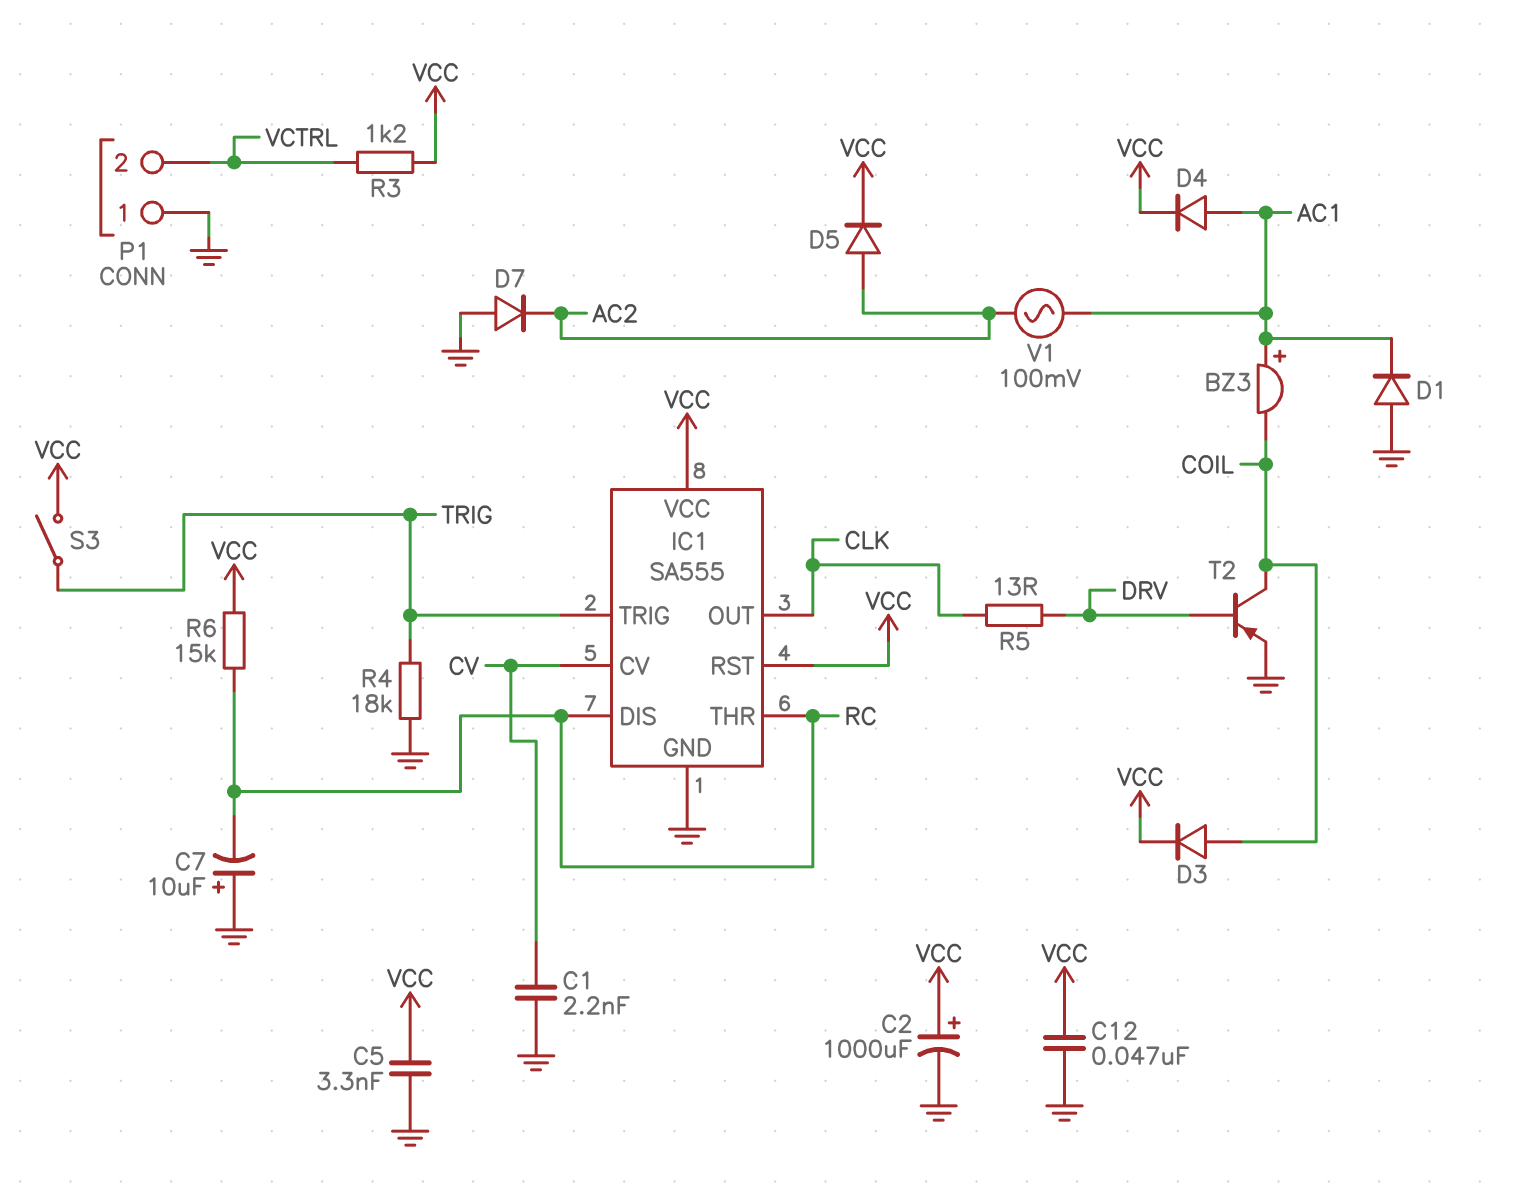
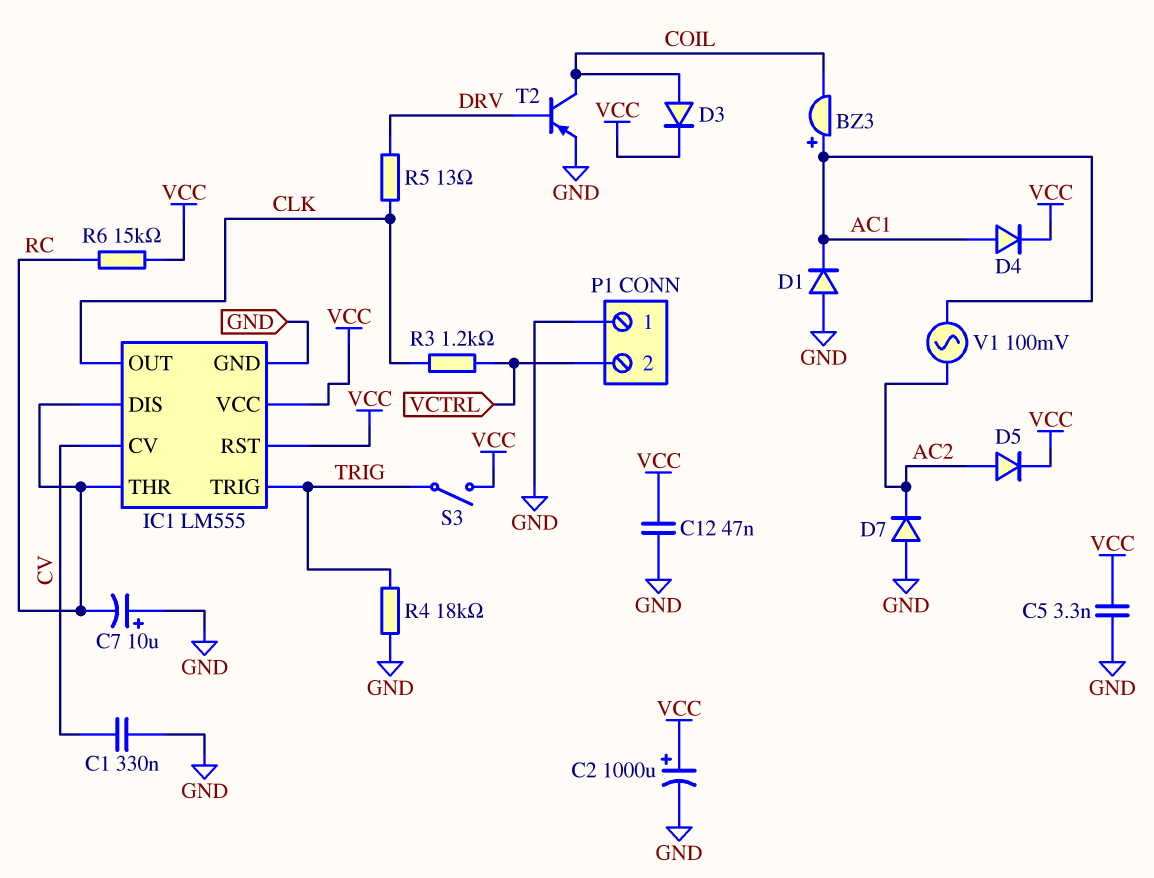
C1: 2.2nF (CV, GND) -> 330nF (CV, GND)
IC1: SA555 -> LM555
R3: 1.2k (VCC, VCTRL) -> 1.2k (CLK, VCTRL)

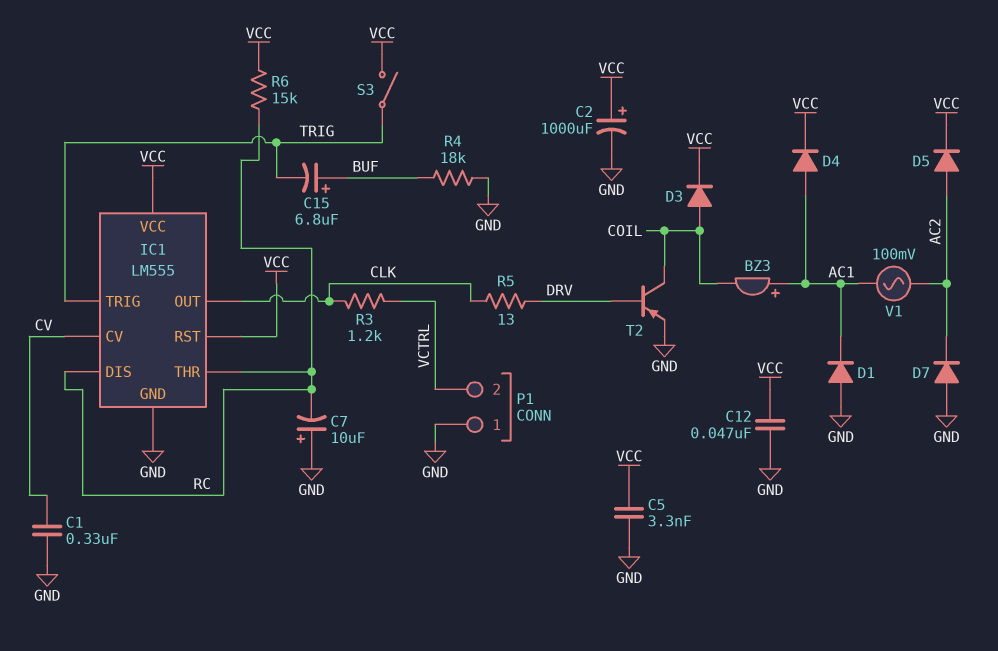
C15: none -> 6.8uF (plus BUF, minus TRIG)
R4: 18k (GND, TRIG) -> 18k (BUF, GND)

